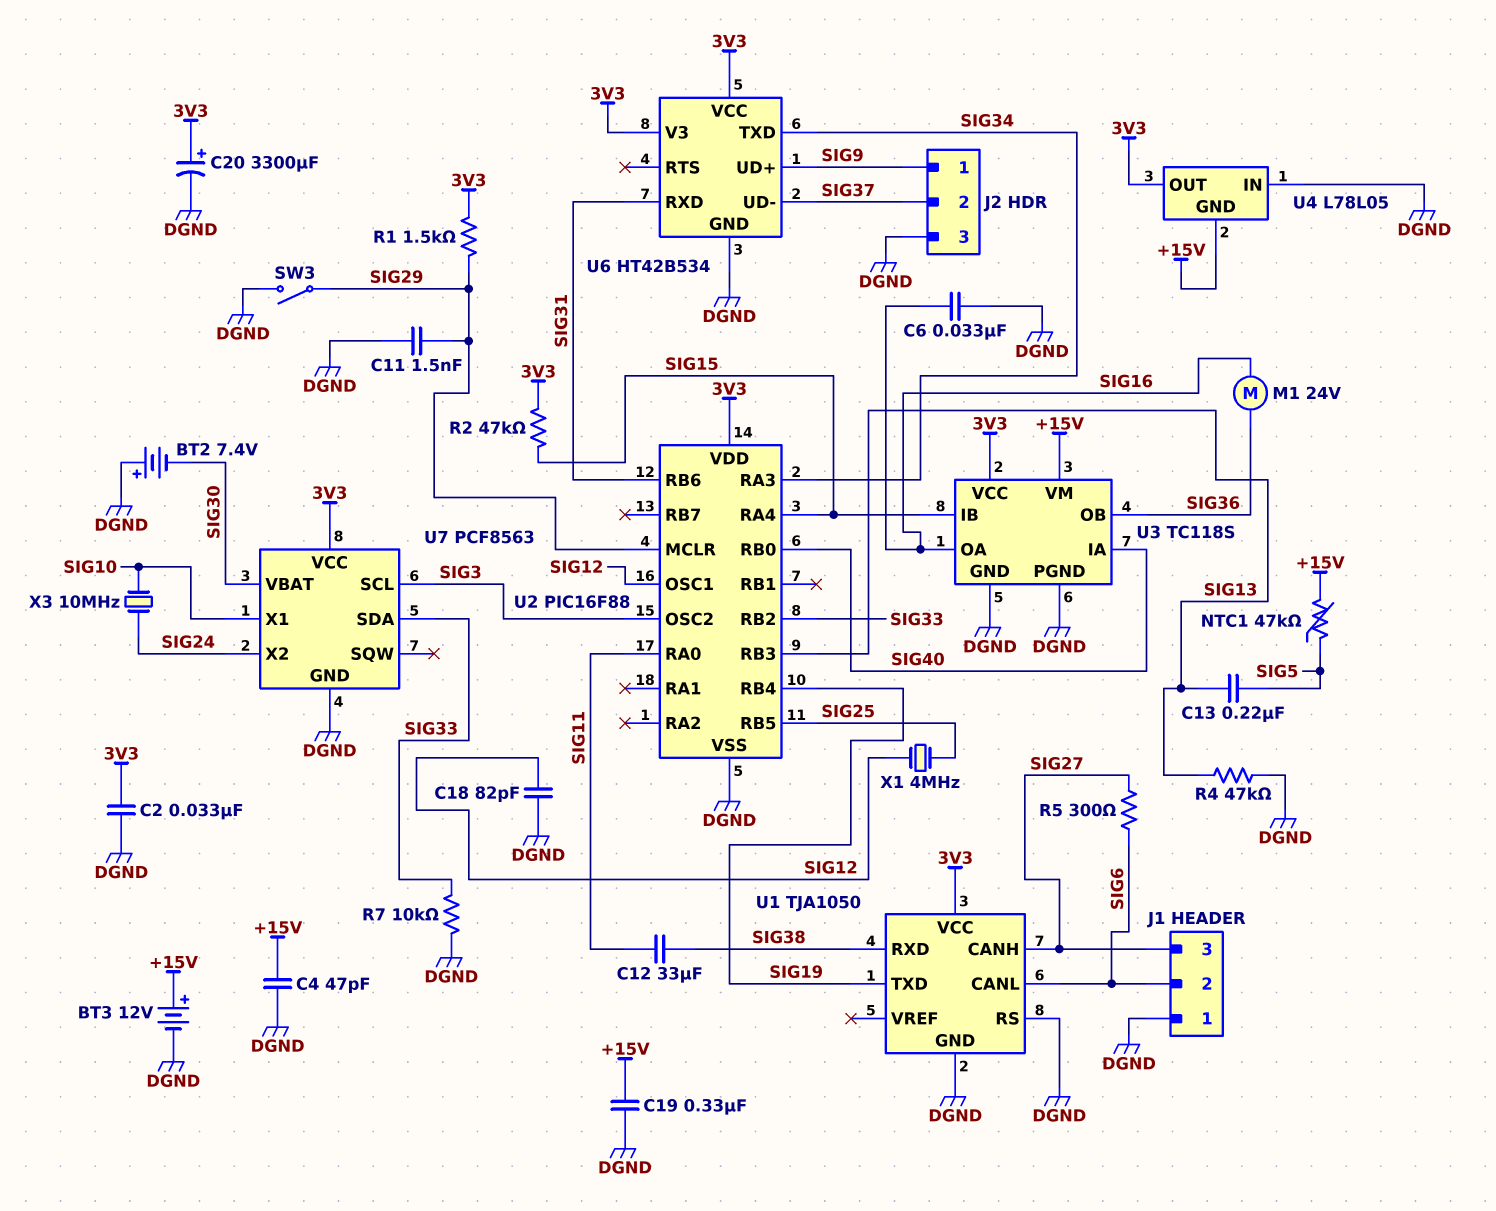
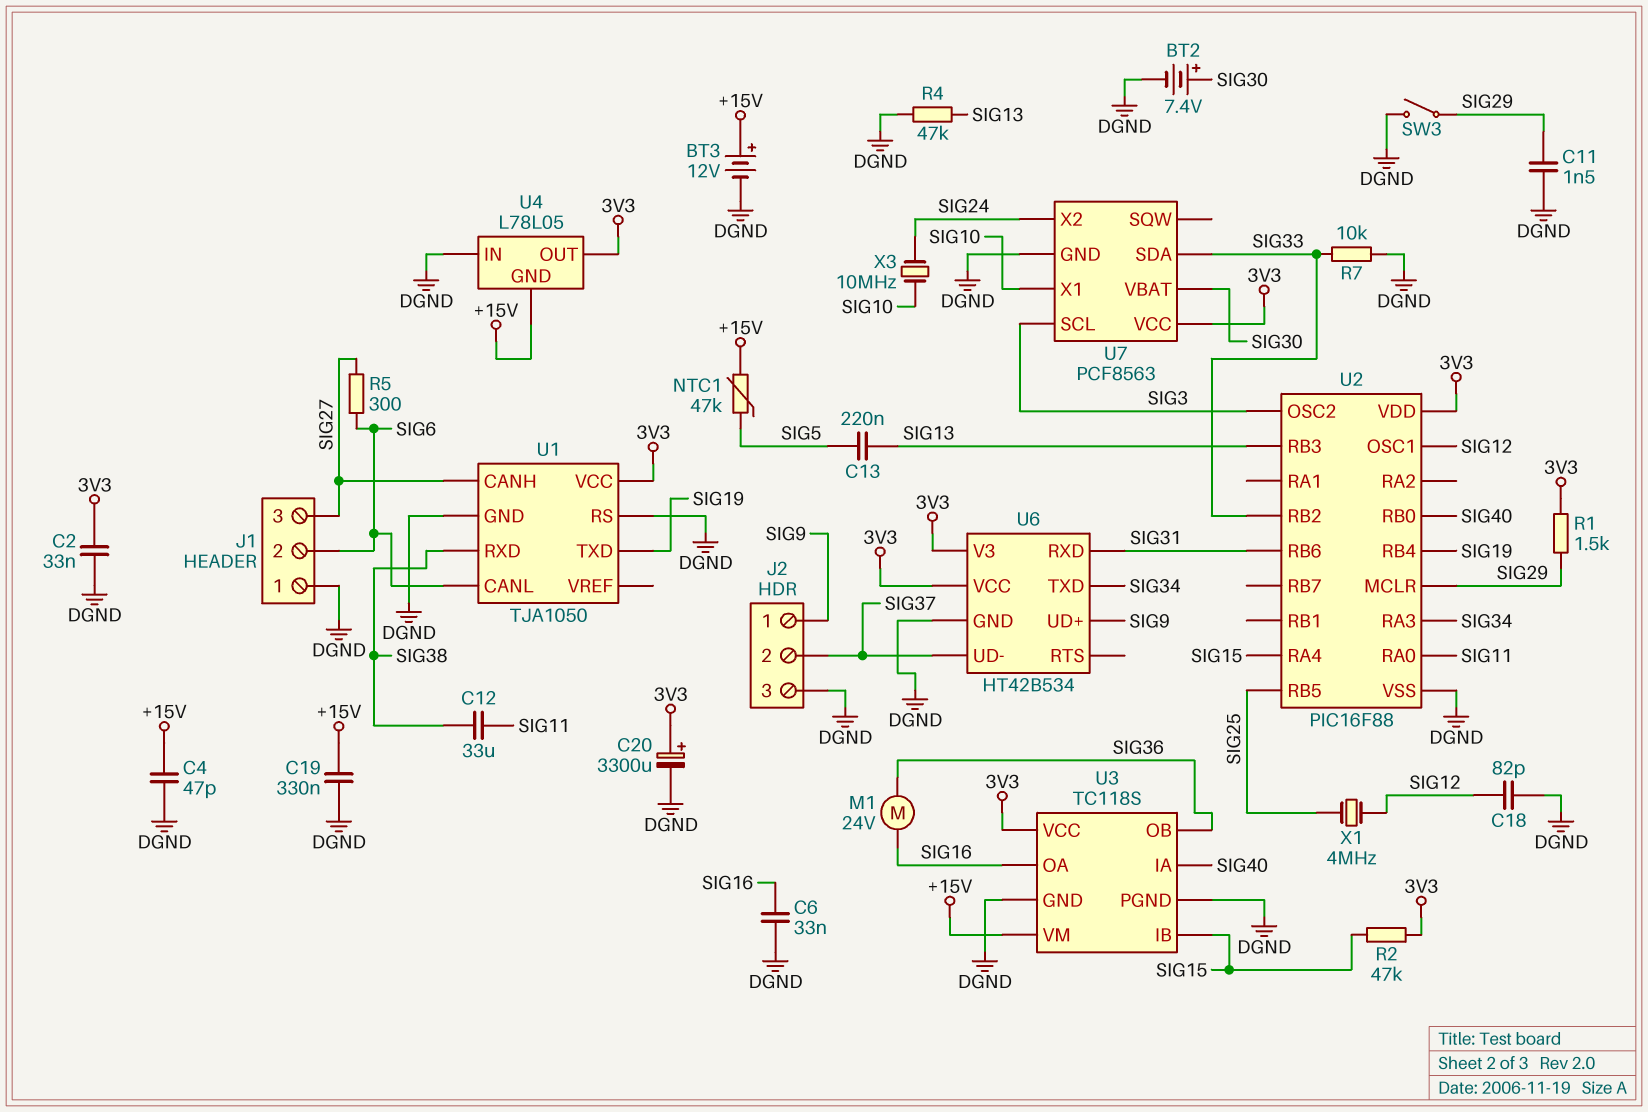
BT2: 7.4V (plus DGND, minus SIG30) -> 7.4V (plus SIG30, minus DGND)

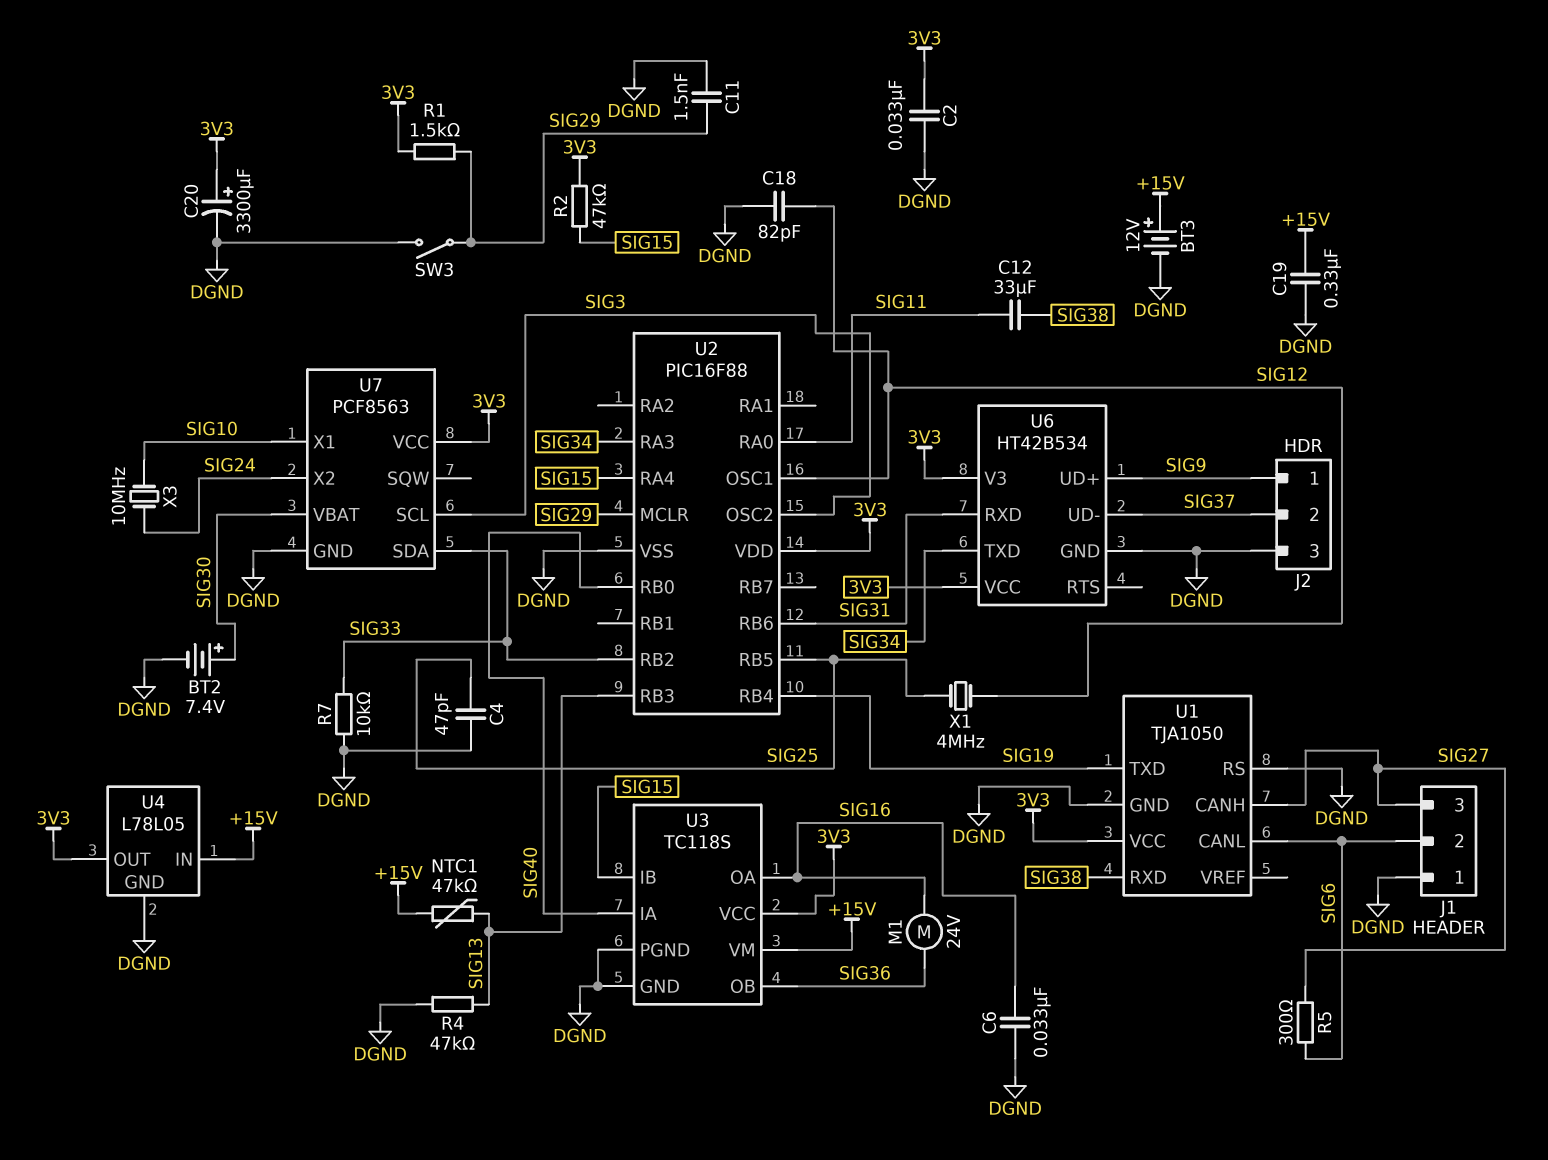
C4: 47pF (+15V, DGND) -> 47pF (DGND, SIG25)
C13: 220nF (SIG5, SIG13) -> none
NTC1: 47k (+15V, SIG5) -> 47k (+15V, SIG13)
U4 pin GND: +15V -> DGND
U4 pin IN: DGND -> +15V

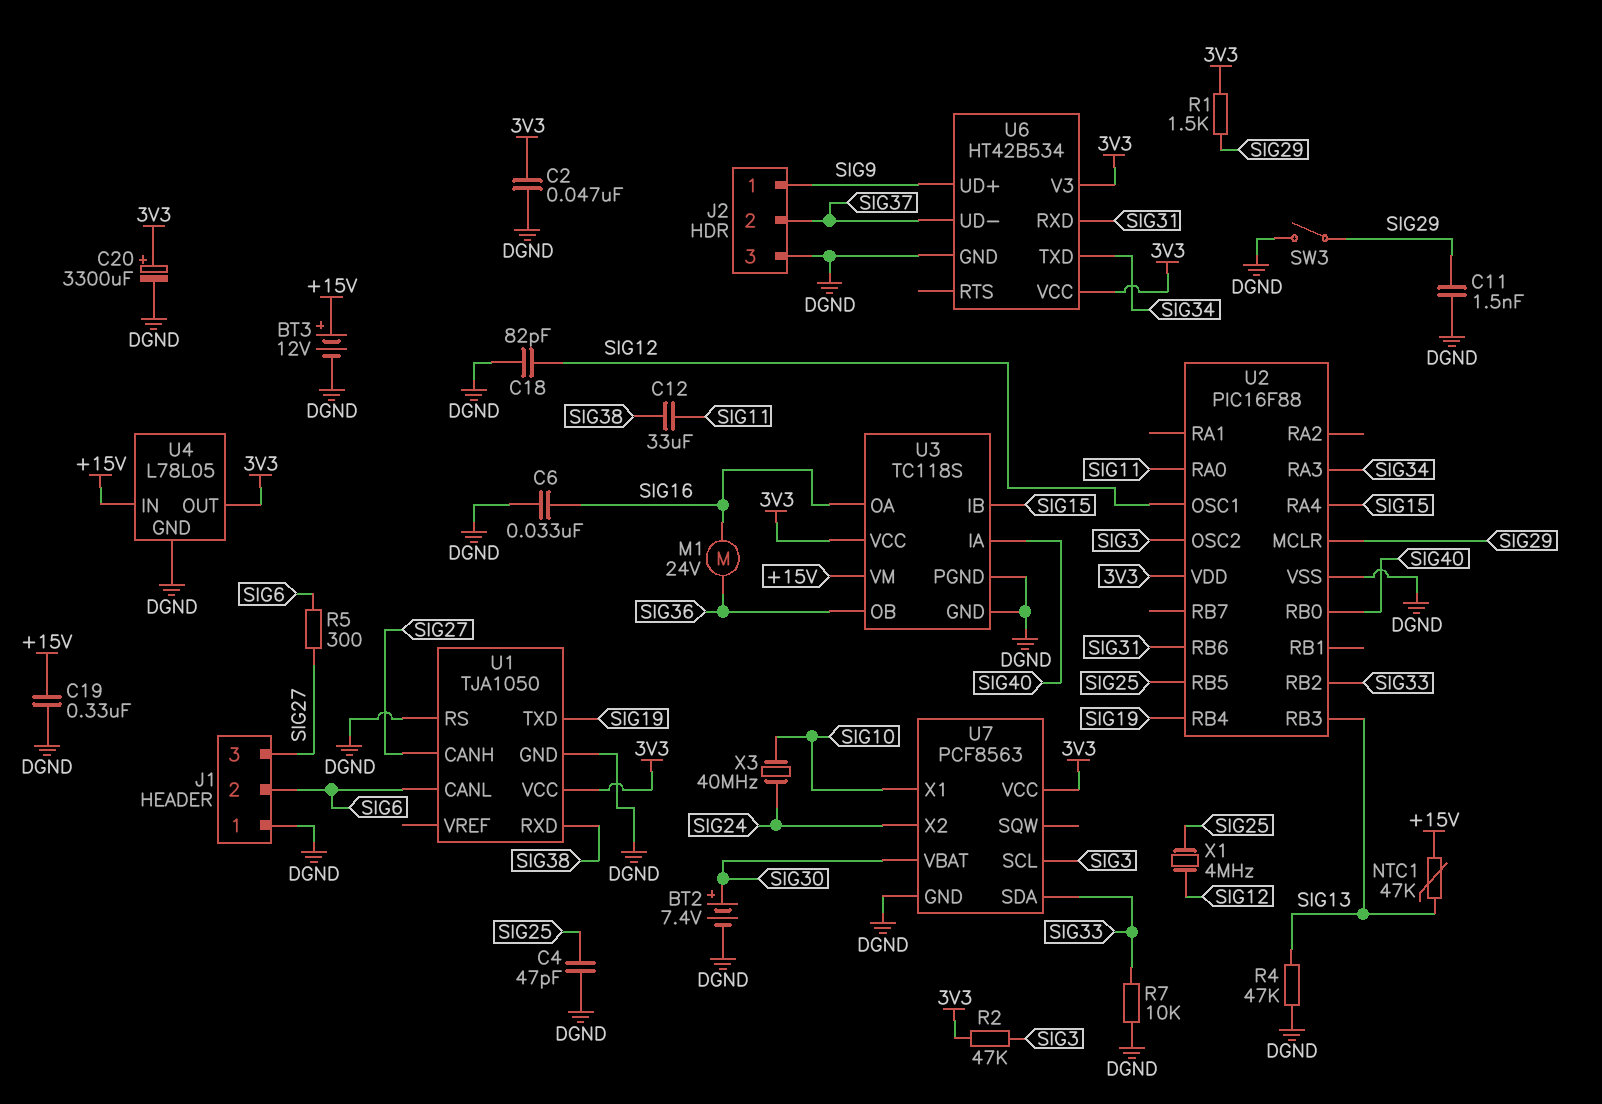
C2: 33nF (3V3, DGND) -> 47nF (3V3, DGND)
R2: 47k (3V3, SIG15) -> 47k (3V3, SIG3)
X3: 10MHz (SIG10, SIG24) -> 40MHz (SIG10, SIG24)

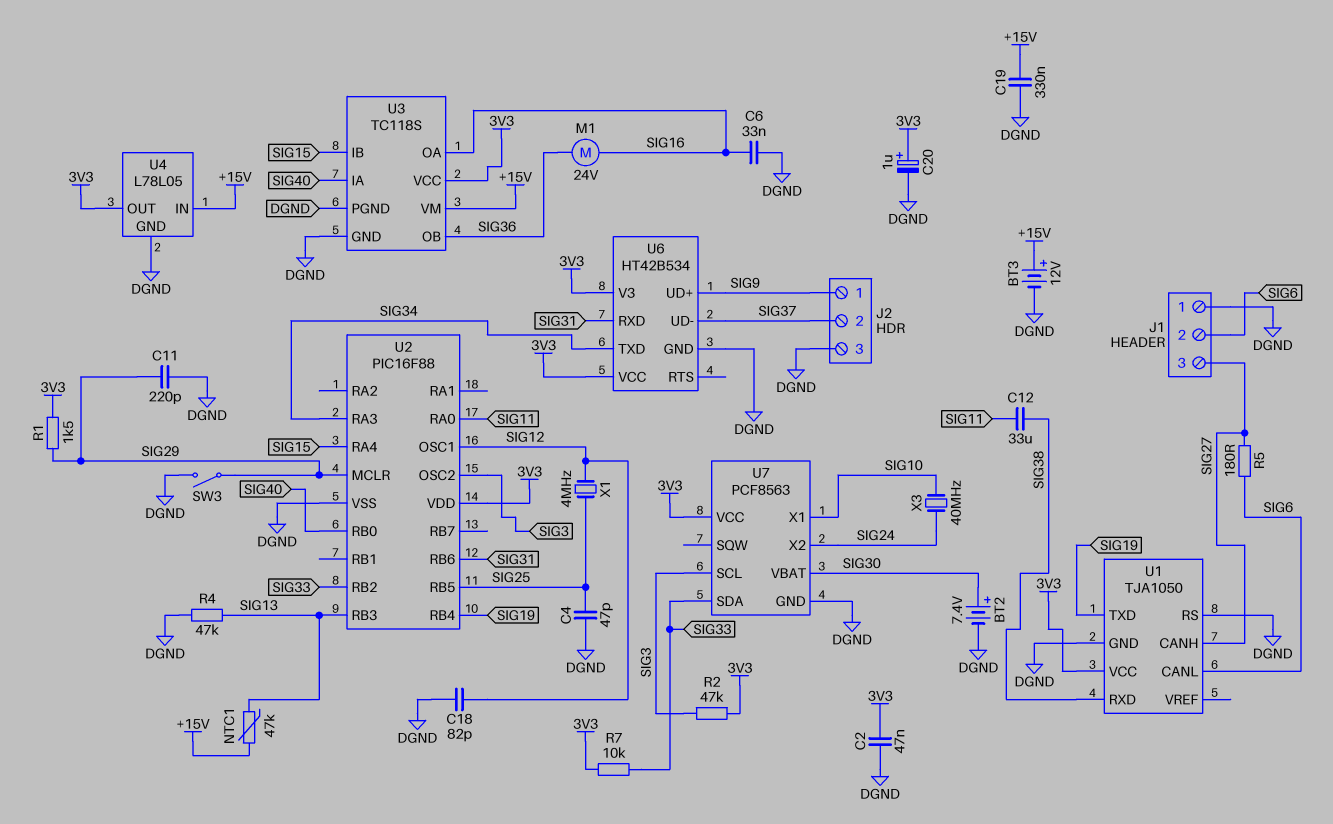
C11: 1.5nF (DGND, SIG29) -> 220pF (DGND, SIG29)
C20: 3300uF (plus 3V3, minus DGND) -> 1uF (plus 3V3, minus DGND)
R5: 300 (SIG6, SIG27) -> 180 (SIG6, SIG27)
R7: 10k (DGND, SIG33) -> 10k (3V3, SIG33)

